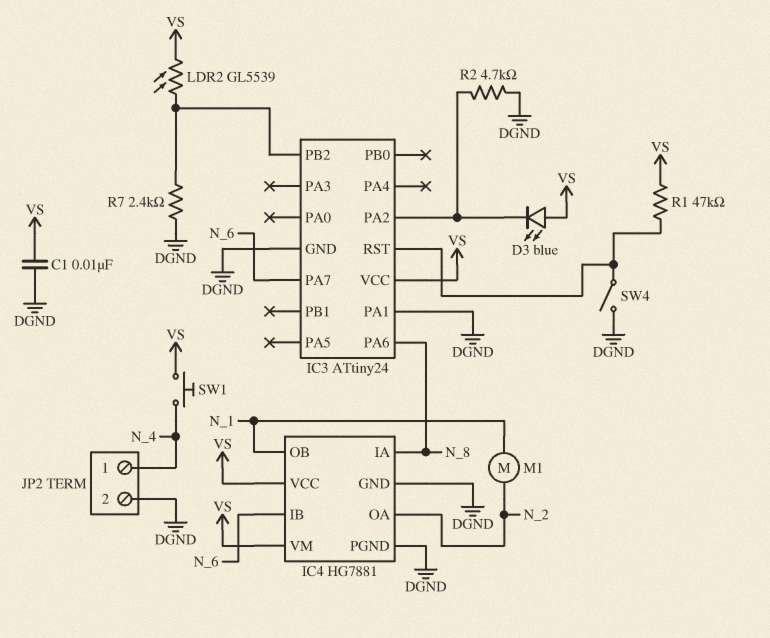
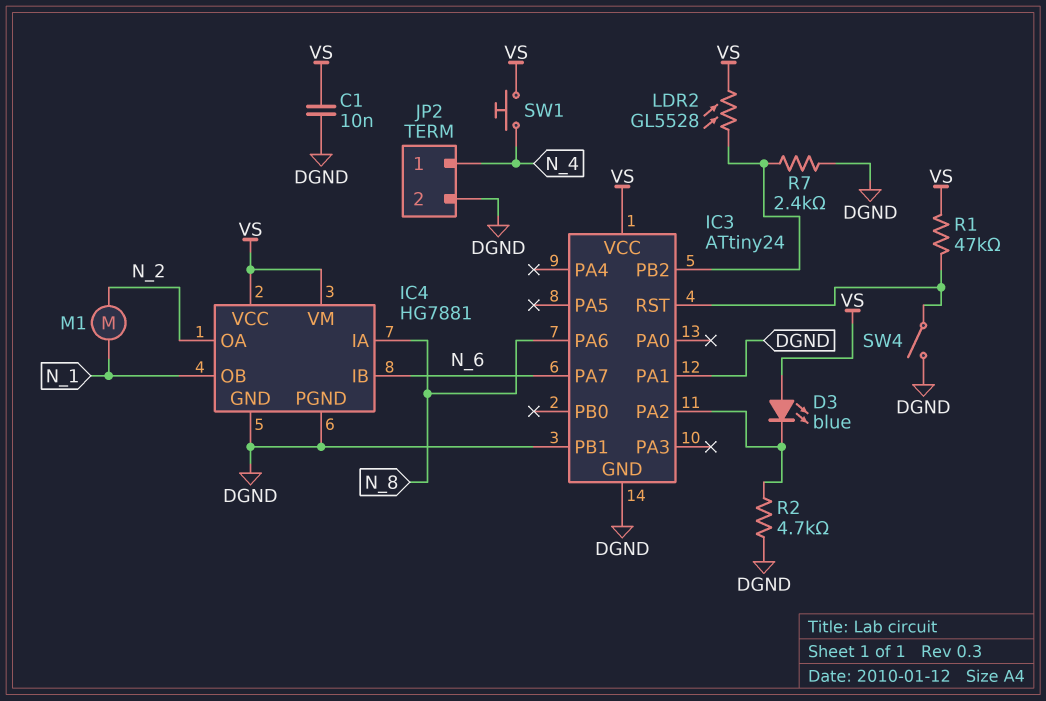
IC3 pin PB1: none -> DGND
LDR2: GL5539 (IC3/PB2, VS) -> GL5528 (IC3/PB2, VS)

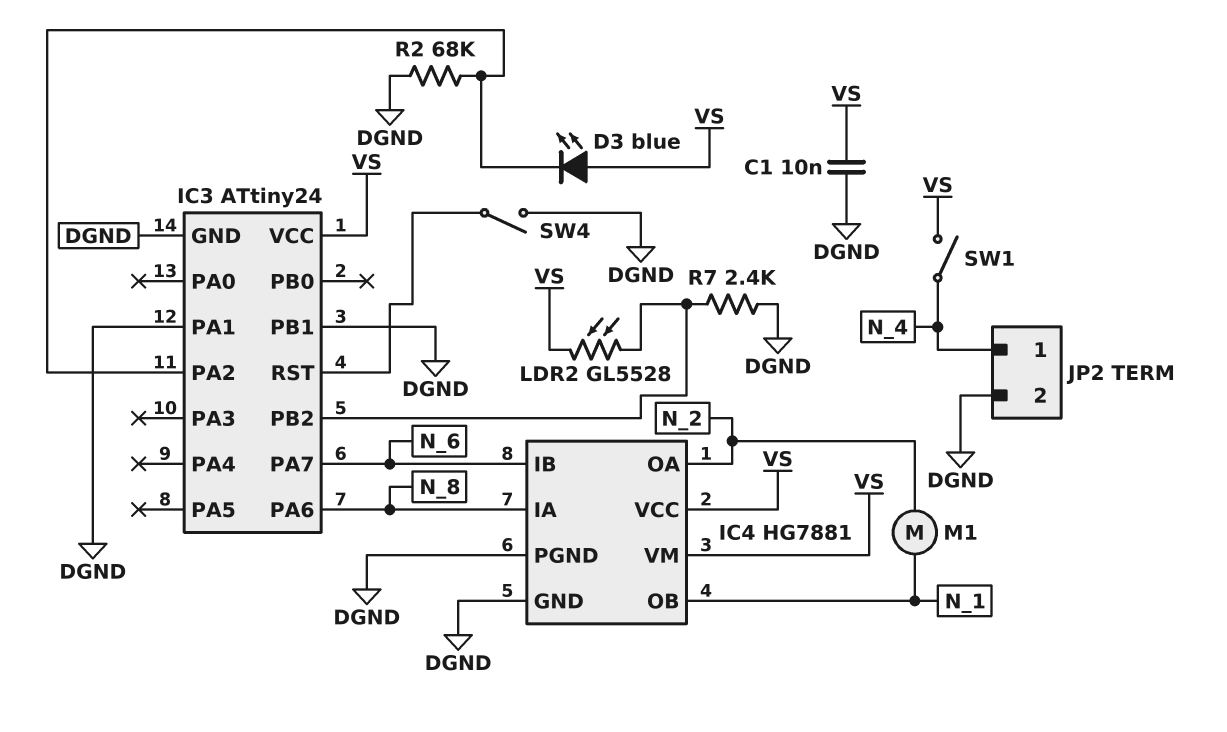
R1: 47k (IC3/RST, VS) -> none
R2: 4.7k (DGND, IC3/PA2) -> 68k (DGND, IC3/PA2)
SW1: button (N_4, VS) -> switch (N_4, VS)

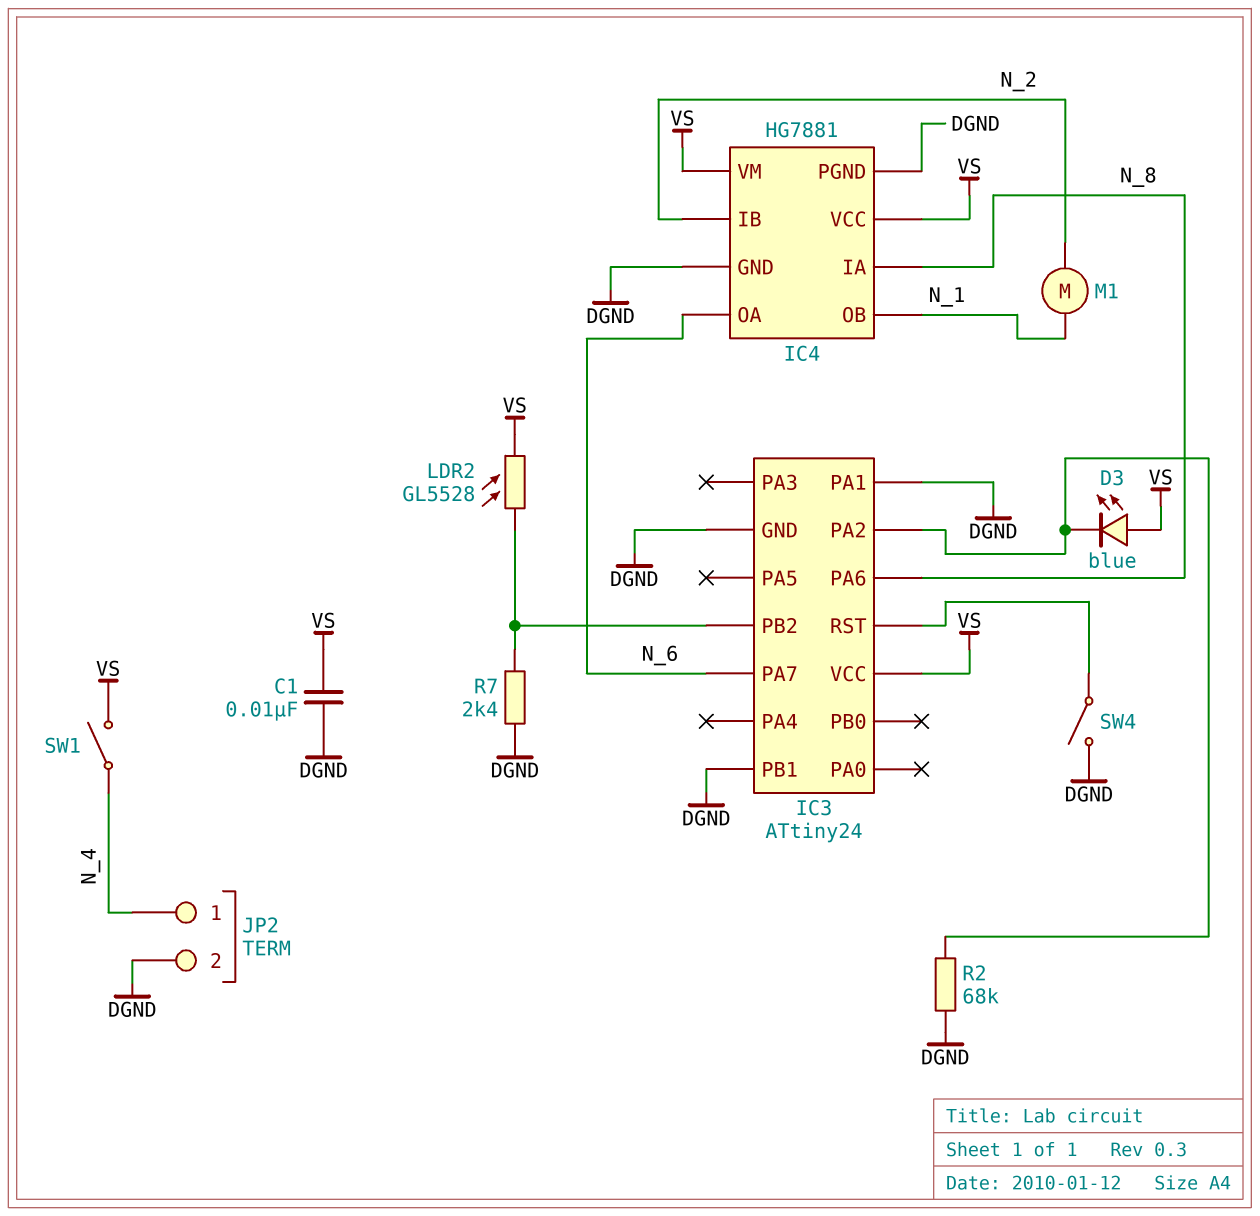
IC4 pin IB: N_6 -> N_2
IC4 pin OA: N_2 -> N_6

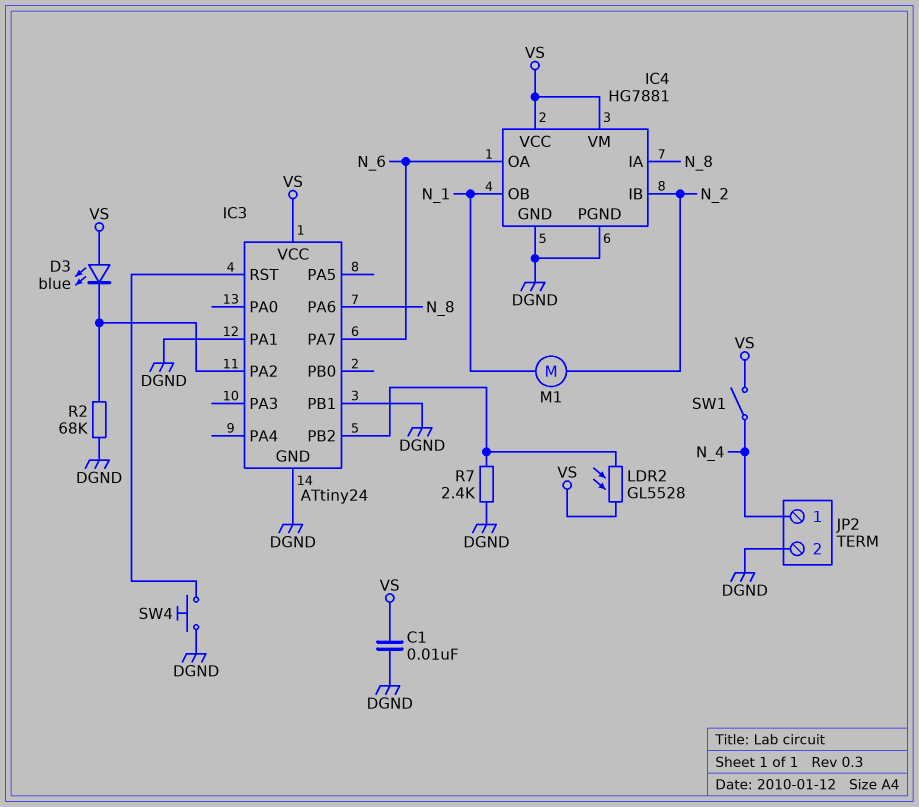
SW4: switch (DGND, IC3/RST) -> button (DGND, IC3/RST)

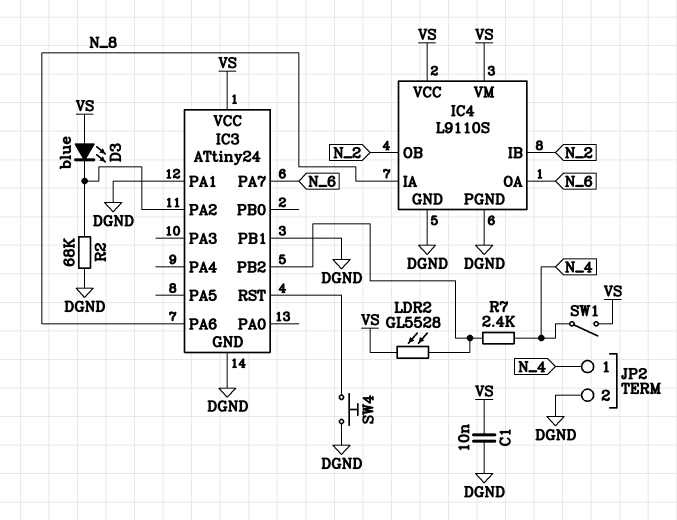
IC4: HG7881 -> L9110S
IC4 pin OB: N_1 -> N_2
M1: motor (N_1, N_2) -> none
R7: 2.4k (DGND, IC3/PB2) -> 2.4k (IC3/PB2, N_4)

